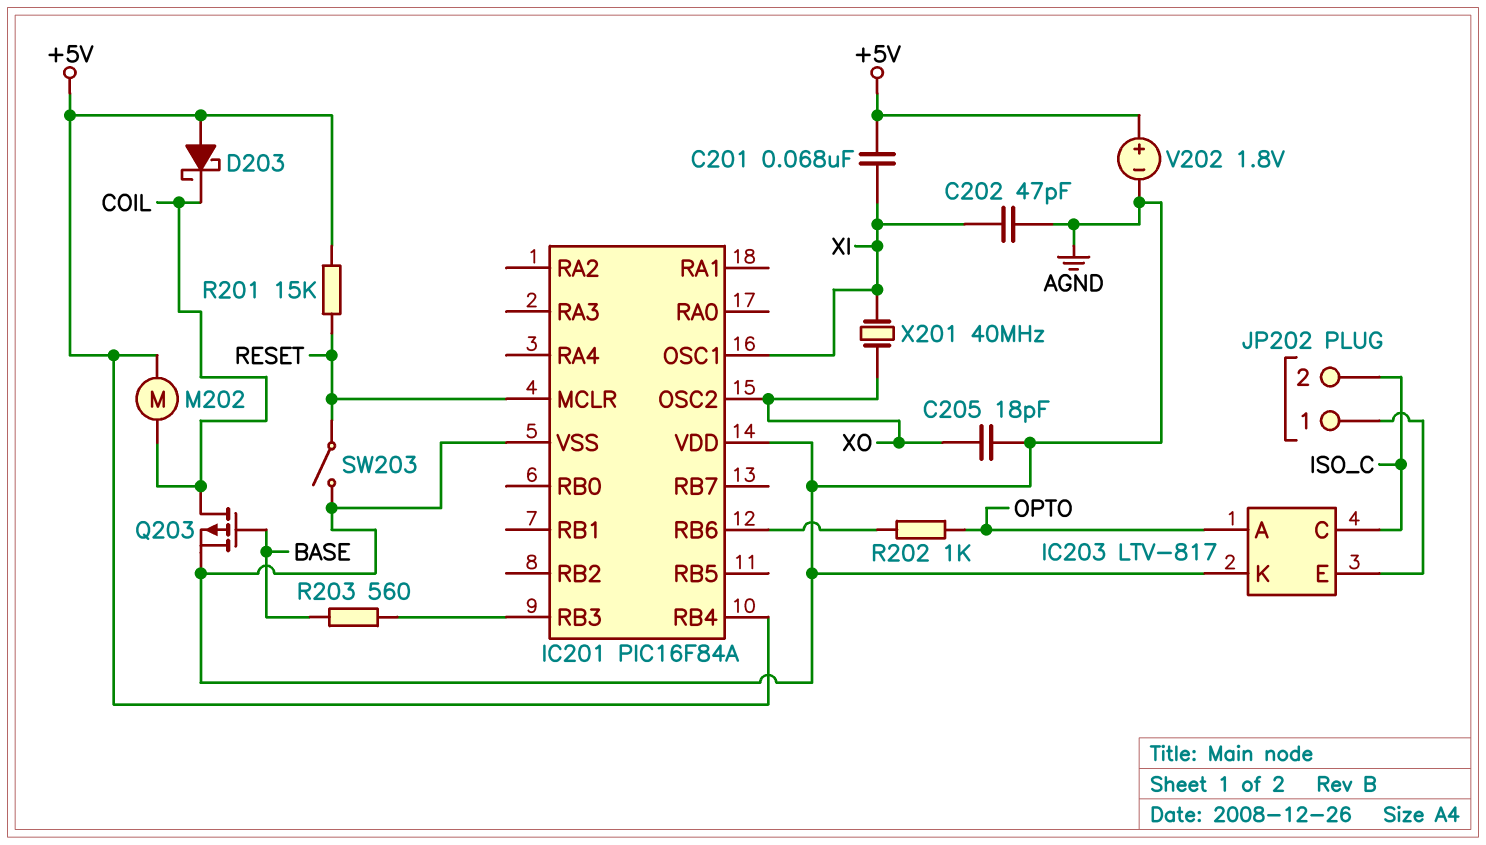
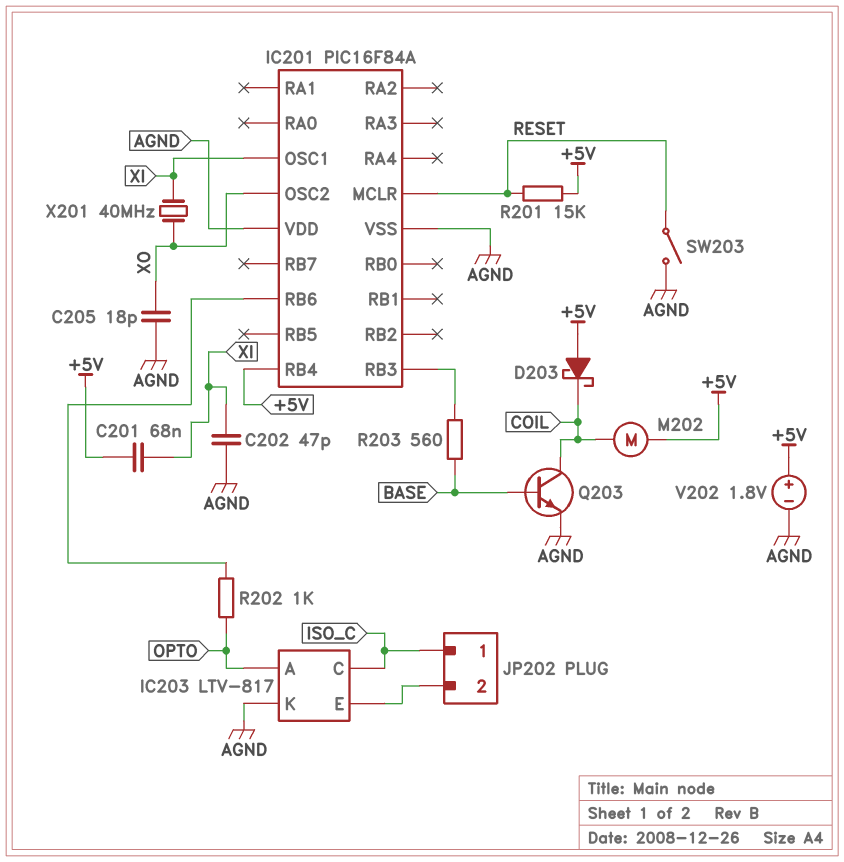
JP202 pin 1: IC203/E -> ISO_C
JP202 pin 2: ISO_C -> IC203/E
Q203: PMOS (G BASE, D COIL, S AGND) -> NPN (B BASE, C COIL, E AGND)

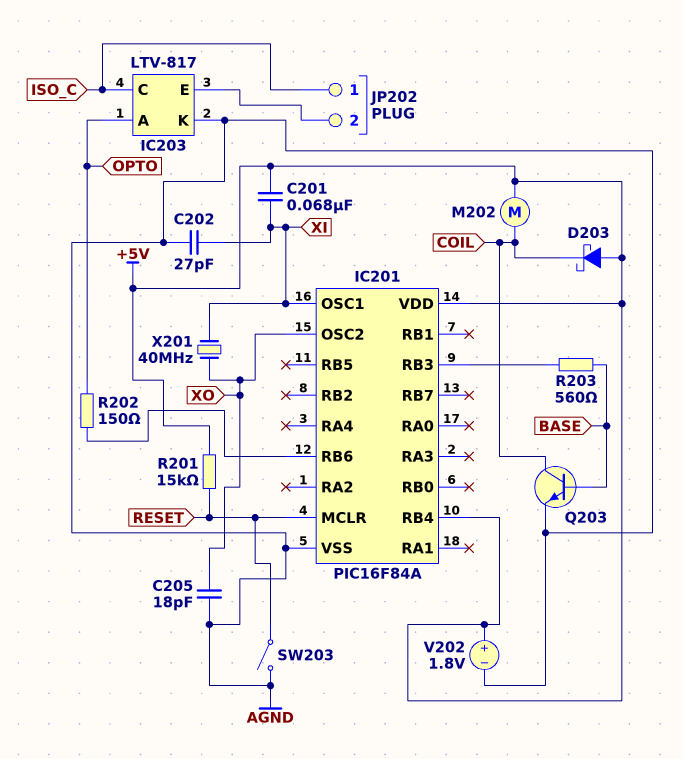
C202: 47pF (AGND, XI) -> 27pF (AGND, XI)
IC201 pin VDD: AGND -> +5V
R202: 1k (IC201/RB6, OPTO) -> 150 (IC201/RB6, OPTO)

